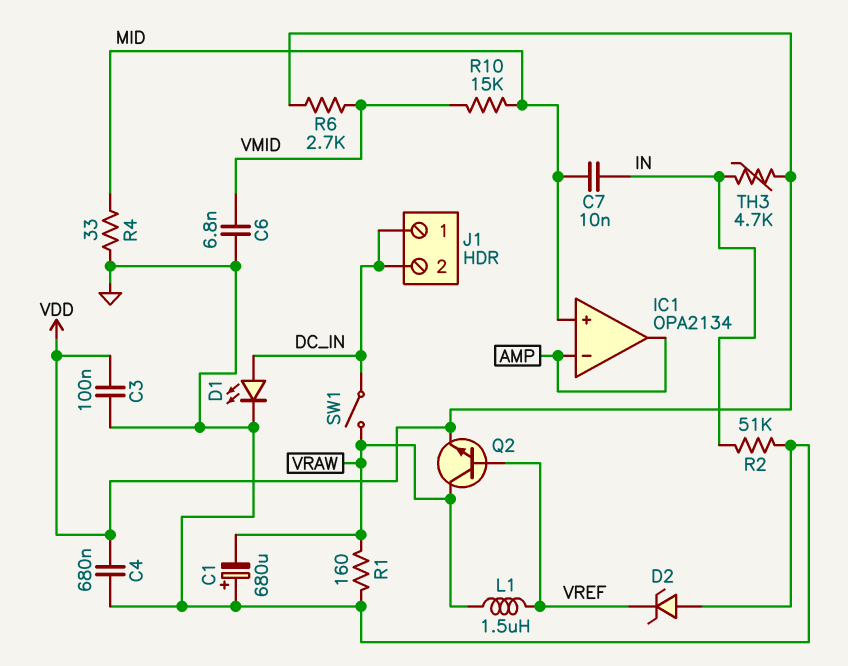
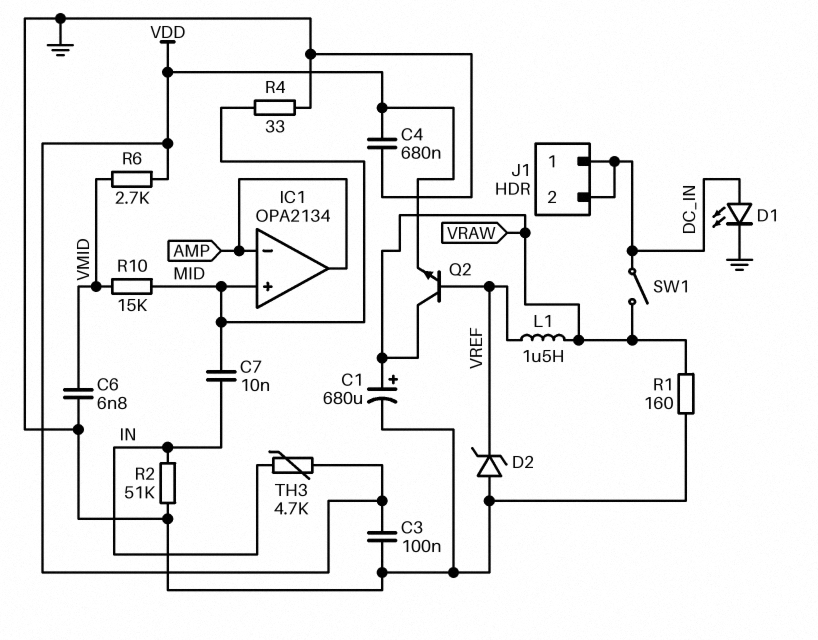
C1: 680uF (plus GND, minus VRAW) -> 680uF (plus VRAW, minus GND)

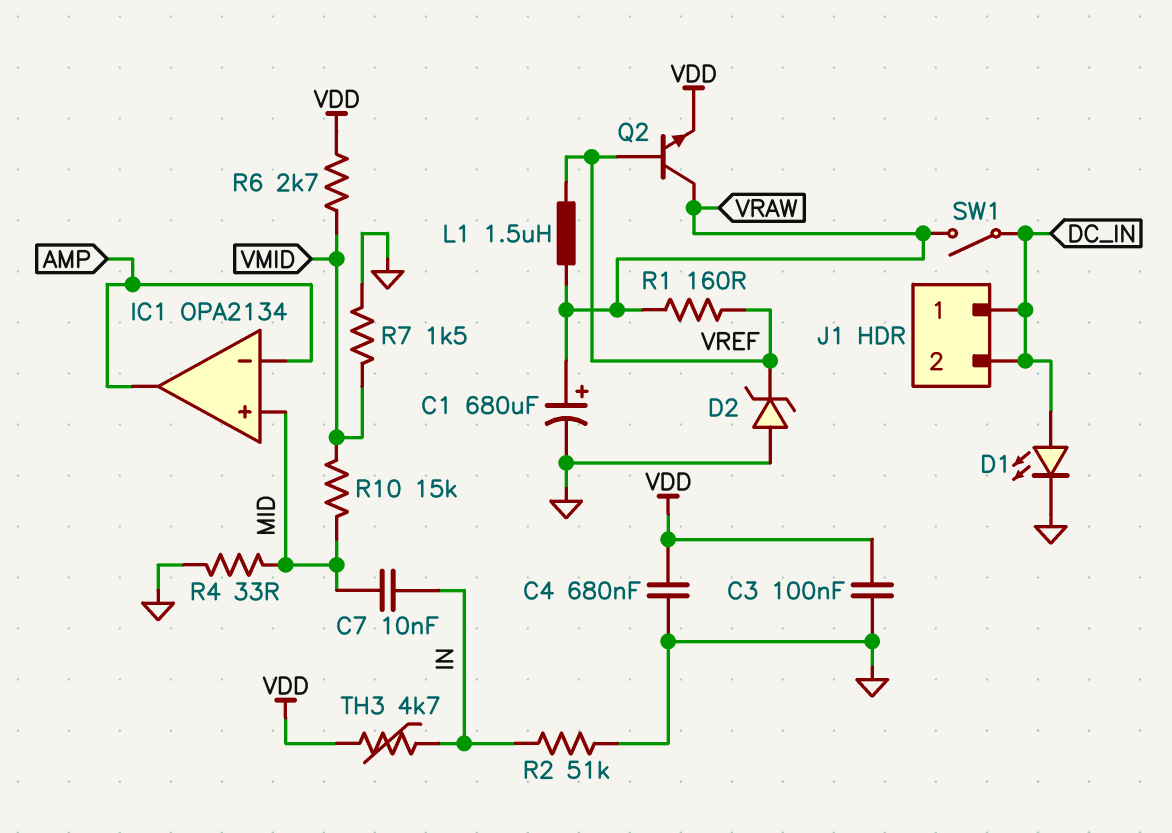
C6: 6.8nF (GND, VMID) -> none
R1: 160 (GND, VRAW) -> 160 (VRAW, VREF)
R7: none -> 1.5k (GND, VMID)

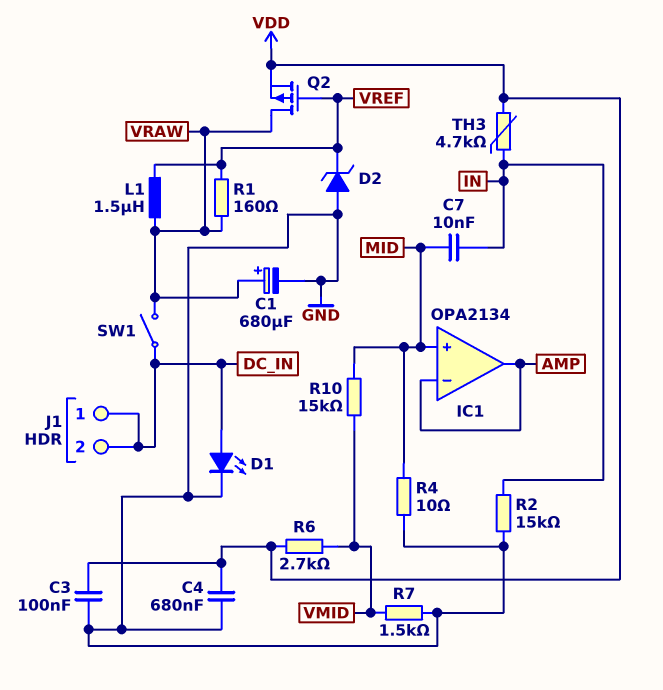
Q2: NPN (B VREF, C VRAW, E VDD) -> PMOS (G VREF, D VRAW, S VDD)
R2: 51k (GND, IN) -> 15k (GND, IN)
R4: 33 (GND, MID) -> 10 (GND, MID)

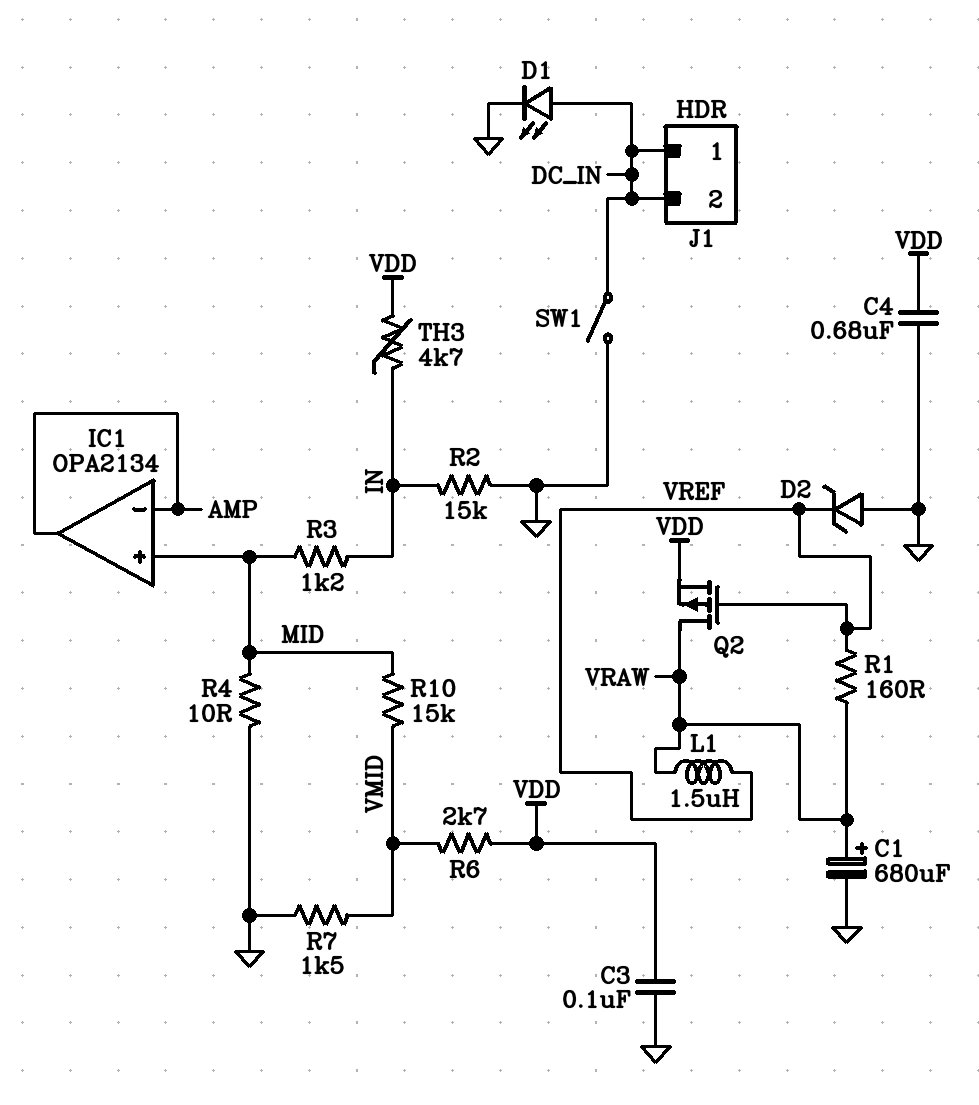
C7: 10nF (IN, MID) -> none
R3: none -> 1.2k (IN, MID)
SW1: switch (DC_IN, VRAW) -> switch (DC_IN, GND)

